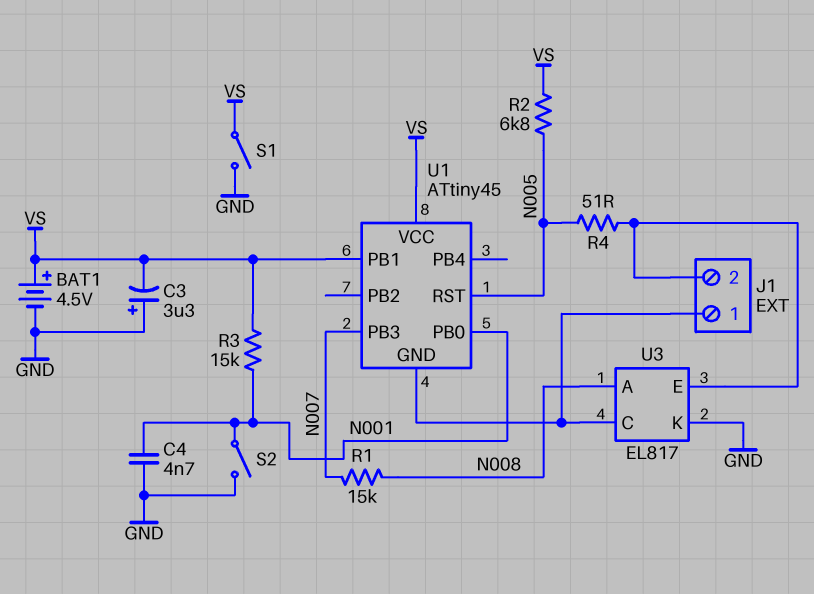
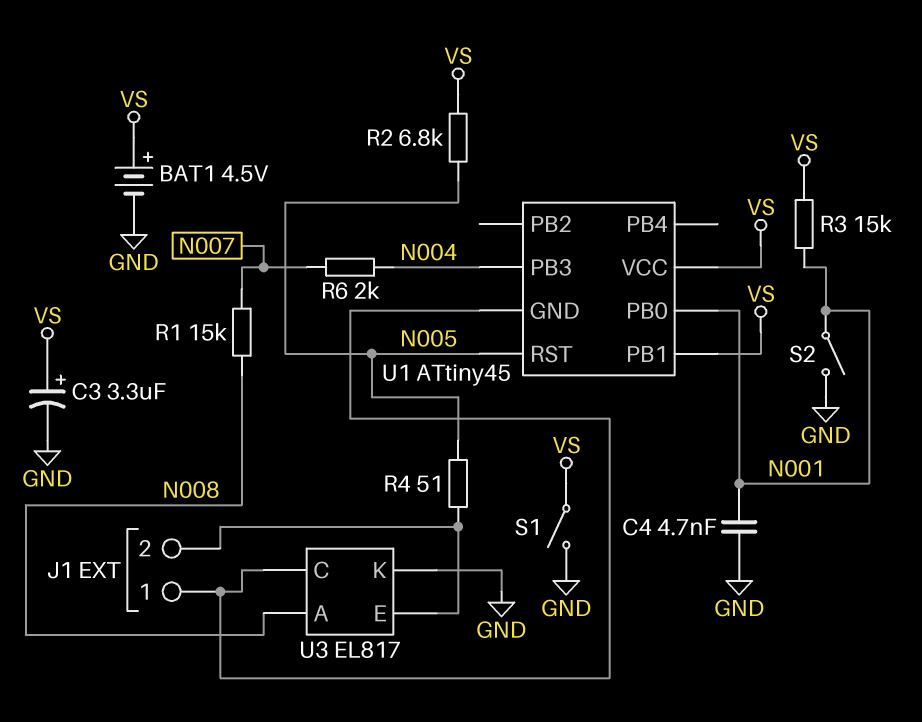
C3: 3.3uF (plus GND, minus VS) -> 3.3uF (plus VS, minus GND)
R6: none -> 2k (N004, N007)
U1 pin PB3: N007 -> N004

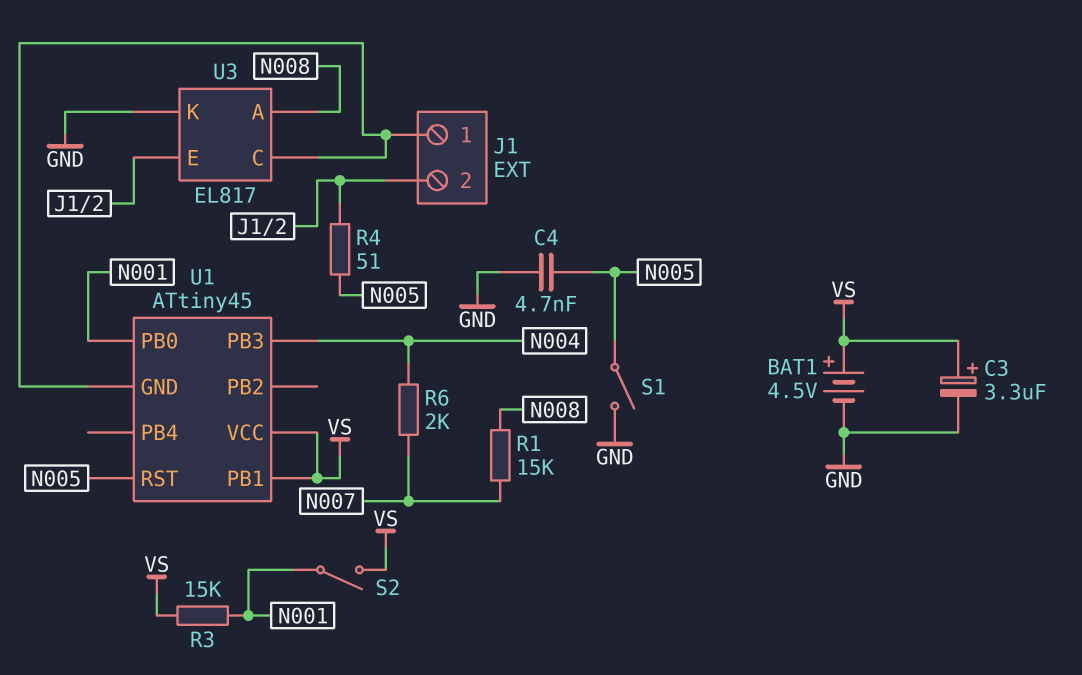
C4: 4.7nF (GND, N001) -> 4.7nF (GND, N005)
R2: 6.8k (N005, VS) -> none
S1: switch (GND, VS) -> switch (GND, N005)
S2: switch (GND, N001) -> switch (N001, VS)

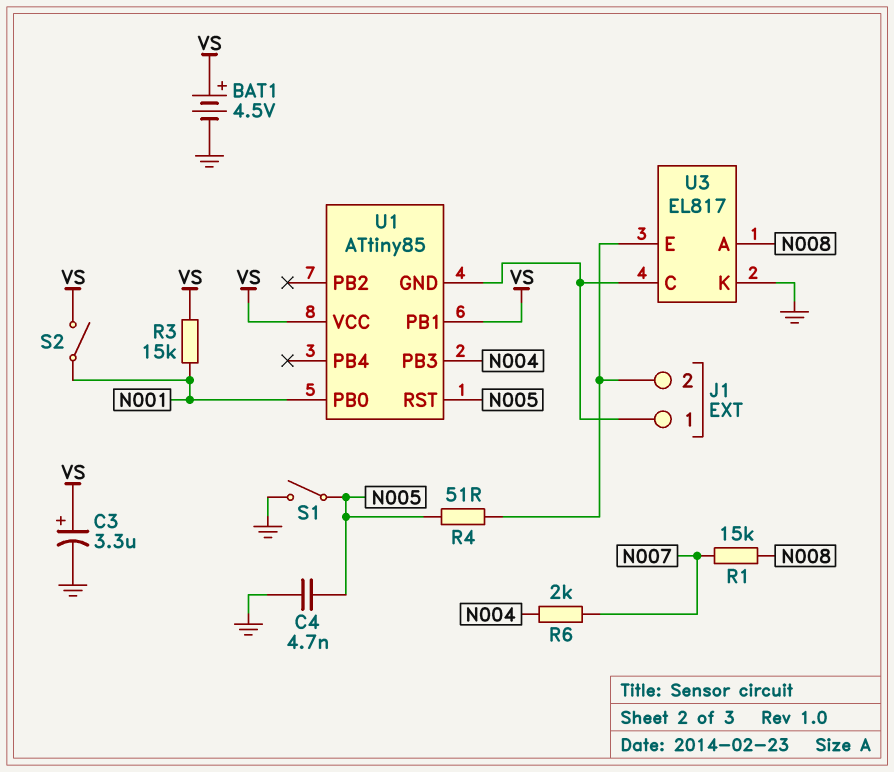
U1: ATtiny45 -> ATtiny85

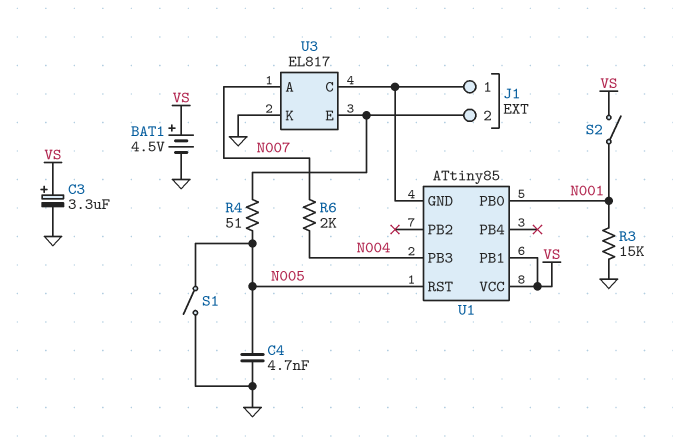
R1: 15k (N007, N008) -> none
R3: 15k (N001, VS) -> 15k (GND, N001)
U3 pin A: N008 -> N007

